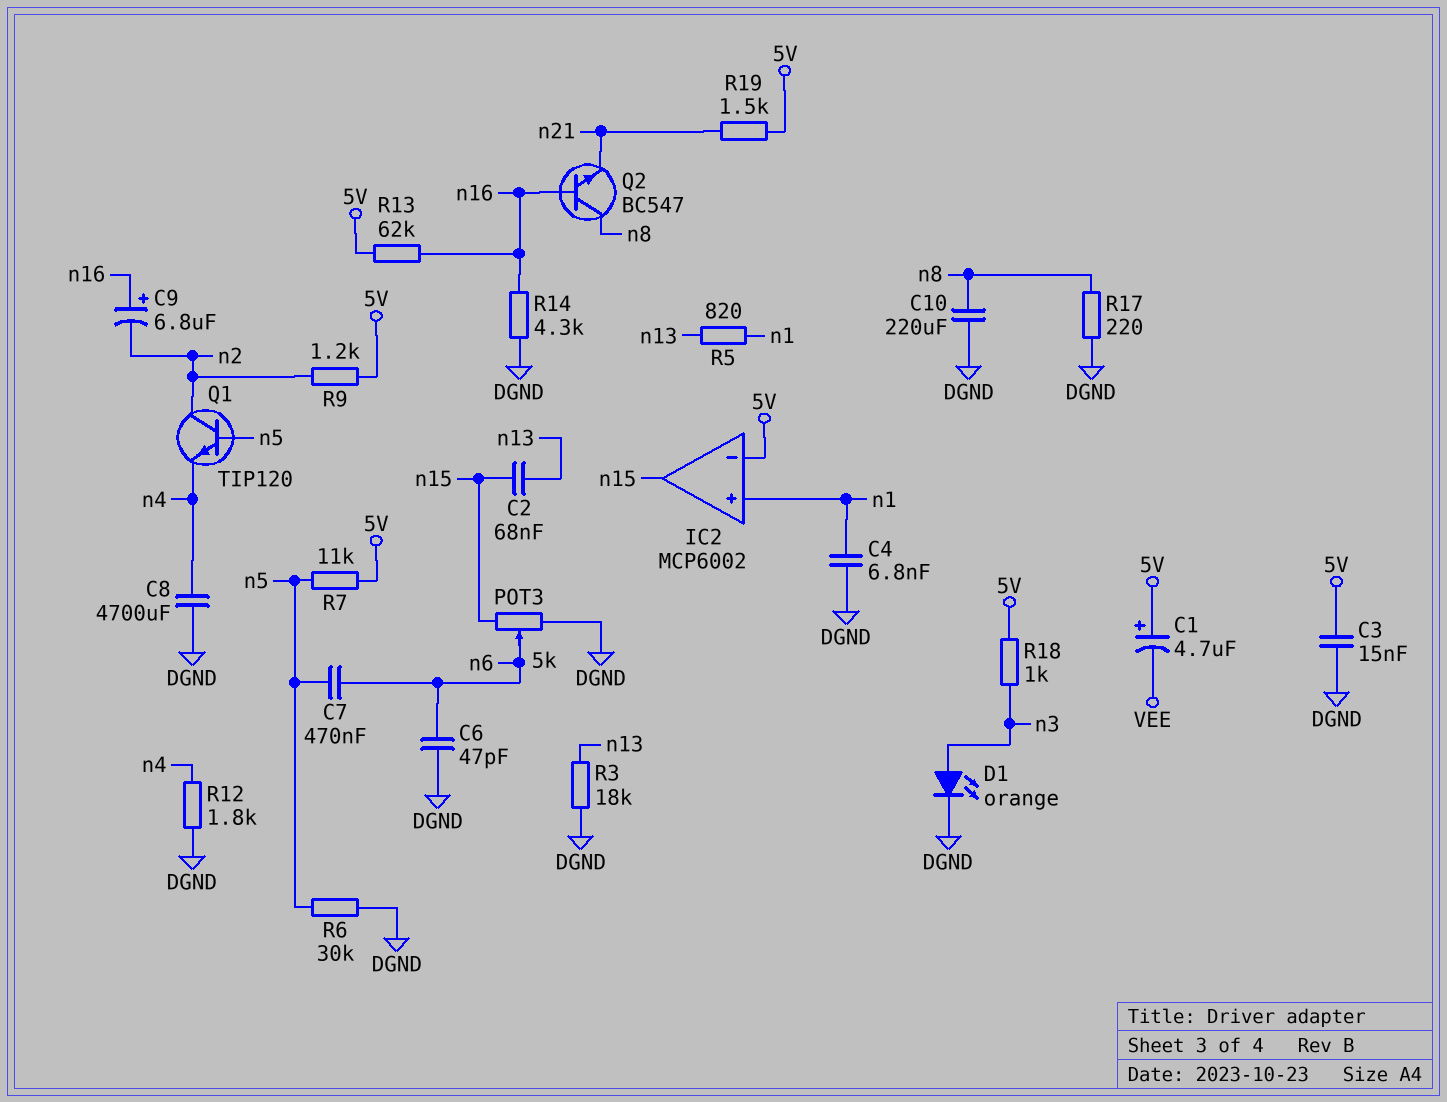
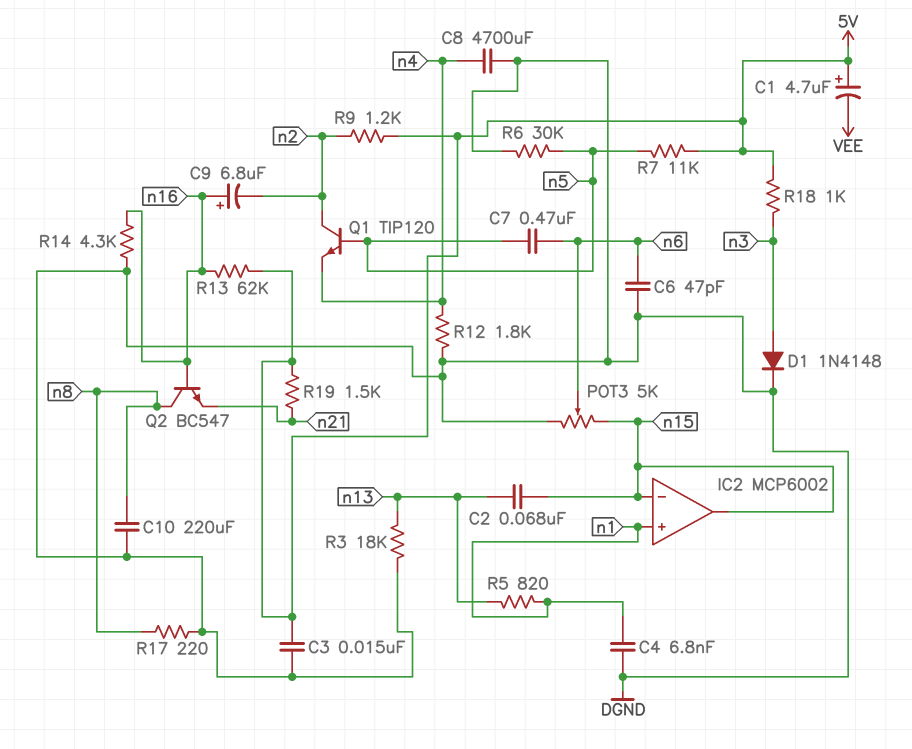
D1: LED orange (A n3, K DGND) -> diode 1N4148 (A n3, K DGND)
IC2 pin in-: 5V -> n15

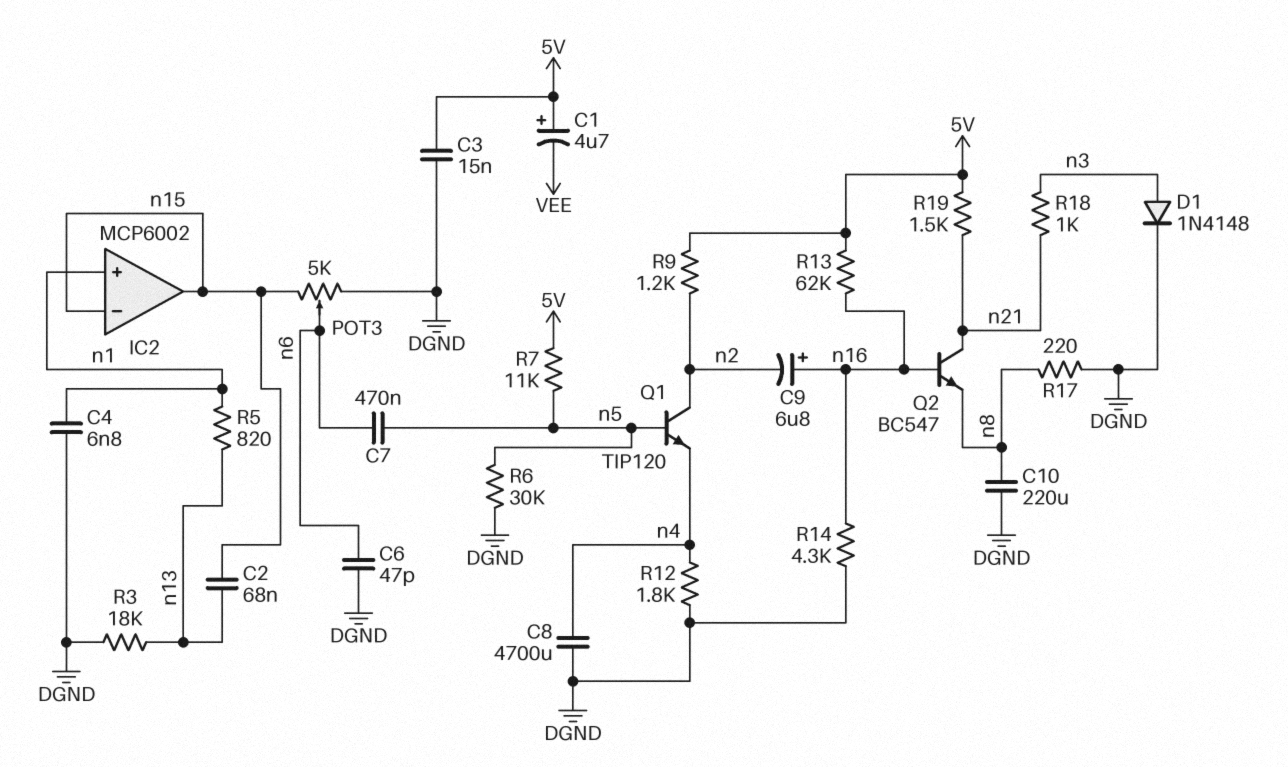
Q2: NPN BC547 (B n16, C n8, E n21) -> NPN BC547 (B n16, C n21, E n8)
R18: 1k (5V, n3) -> 1k (n3, n21)

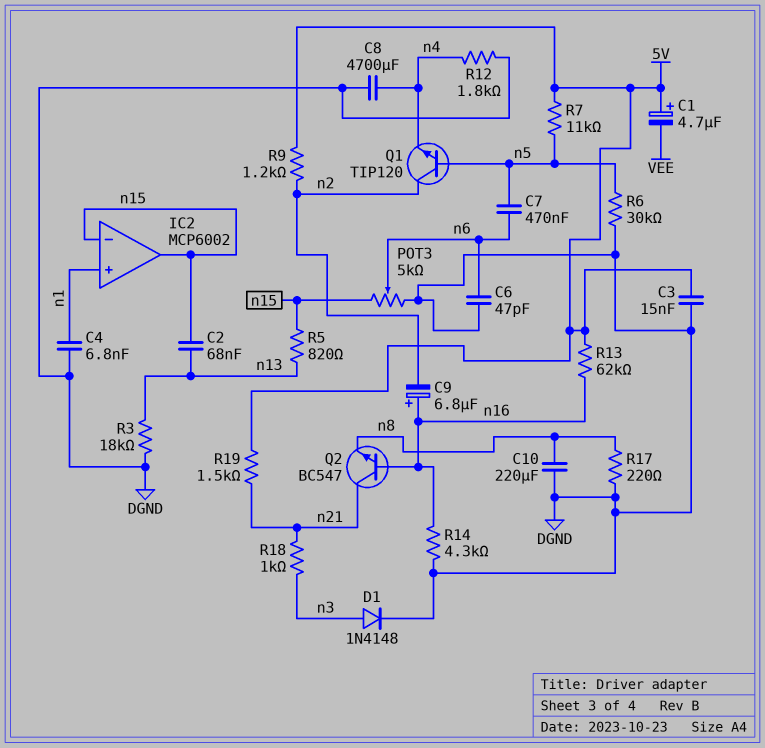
R5: 820 (n1, n13) -> 820 (n13, n15)

